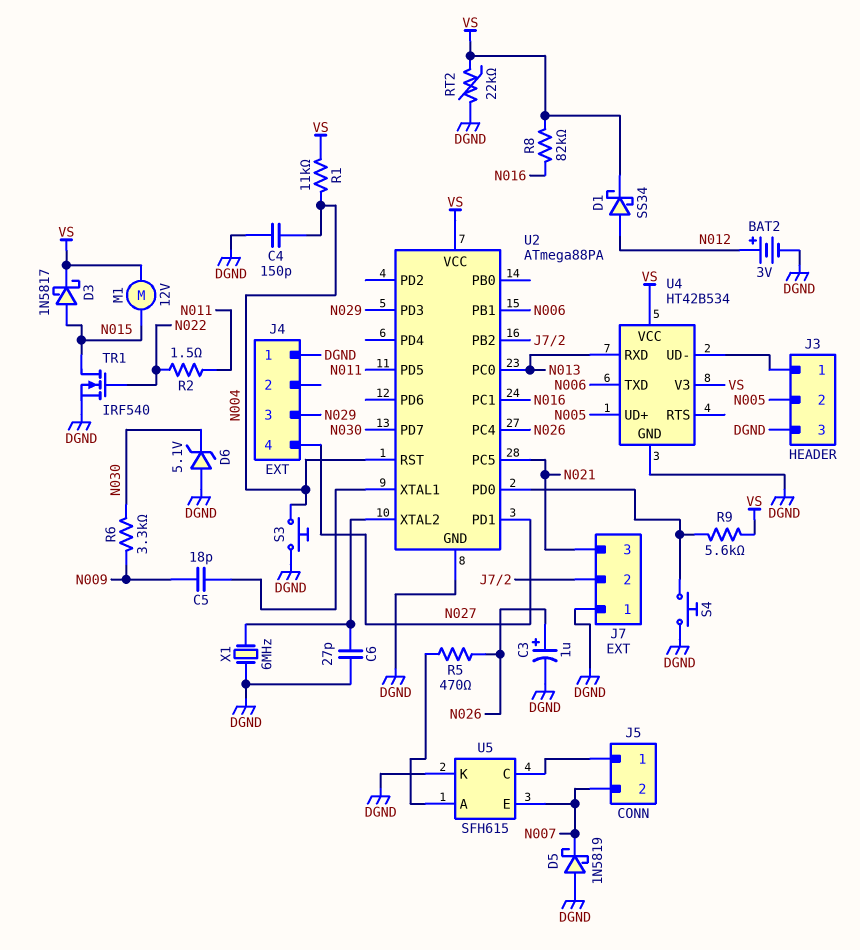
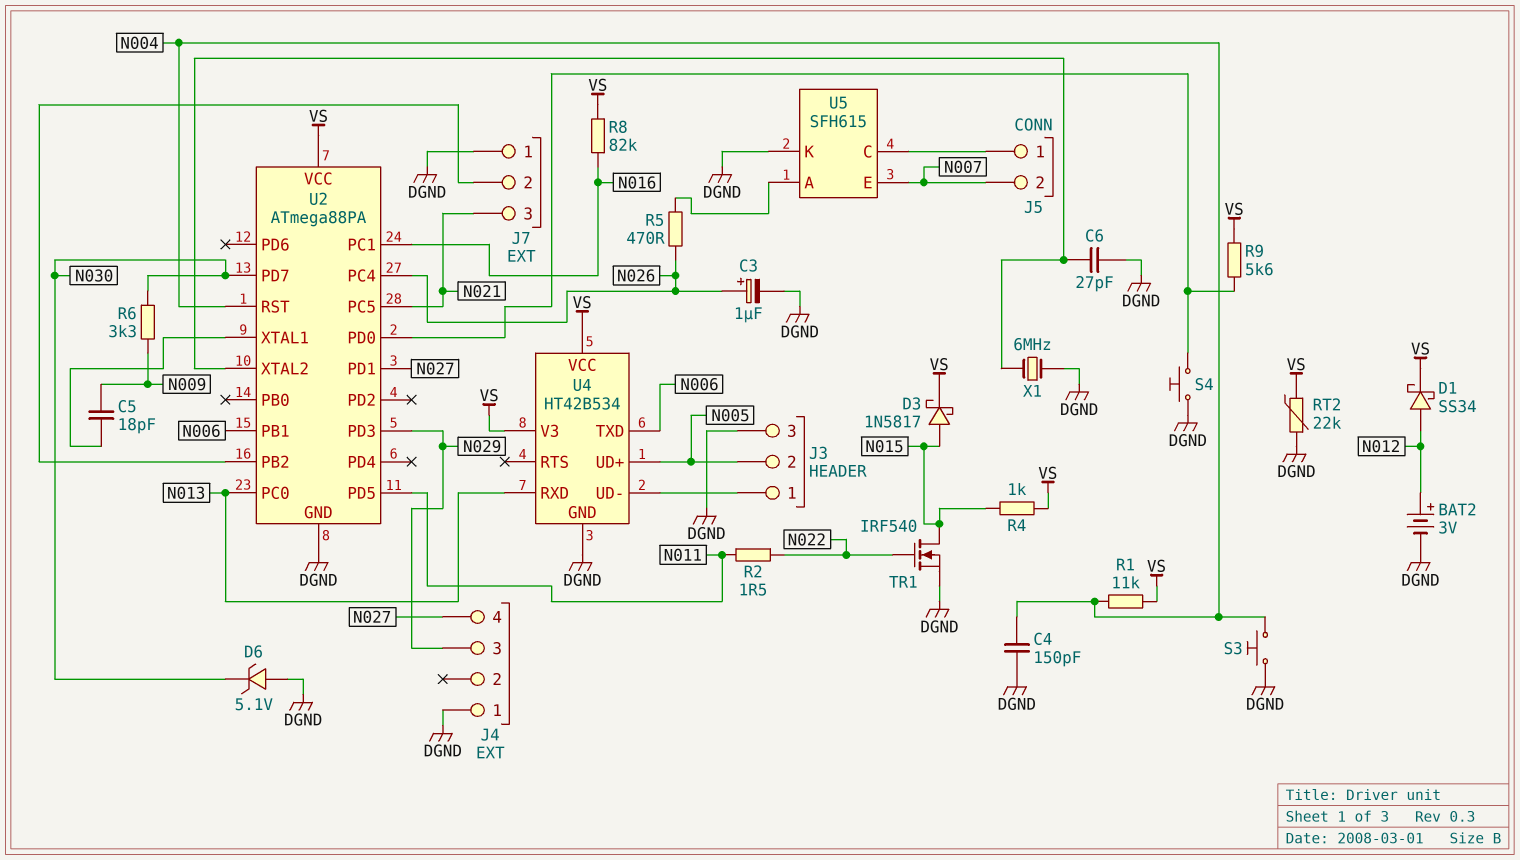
D5: schottky 1N5819 (A DGND, K N007) -> none
M1: motor 12V (N015, VS) -> none
R4: none -> 1k (N015, VS)

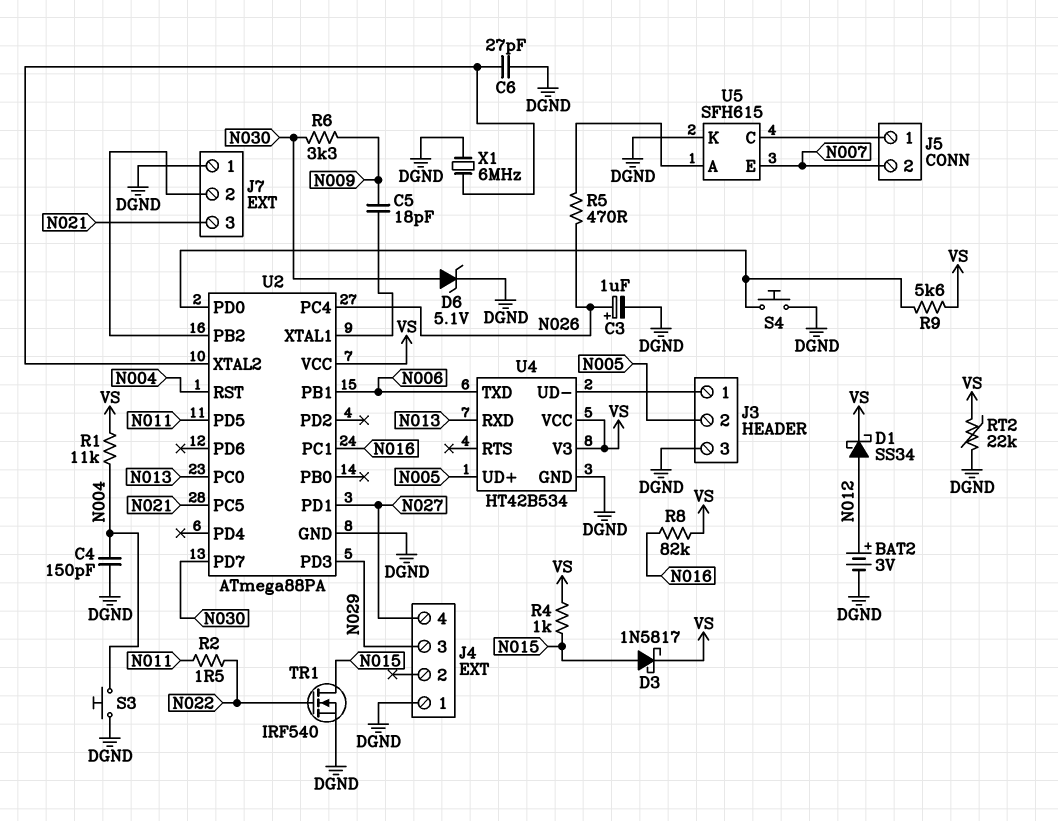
D6: zener 5.1V (A DGND, K N030) -> zener 5.1V (A N030, K DGND)

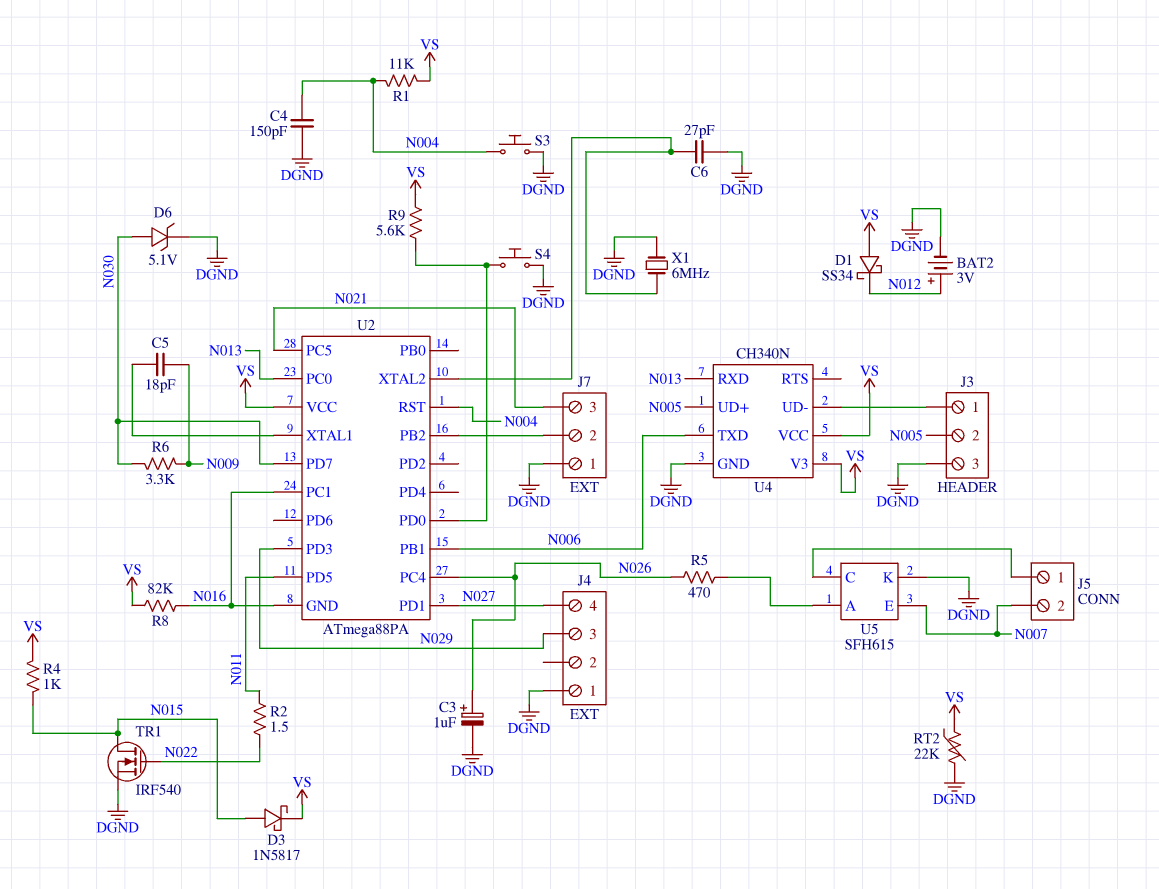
D1: schottky SS34 (A N012, K VS) -> schottky SS34 (A VS, K N012)
U2 pin GND: DGND -> N016
U4: HT42B534 -> CH340N

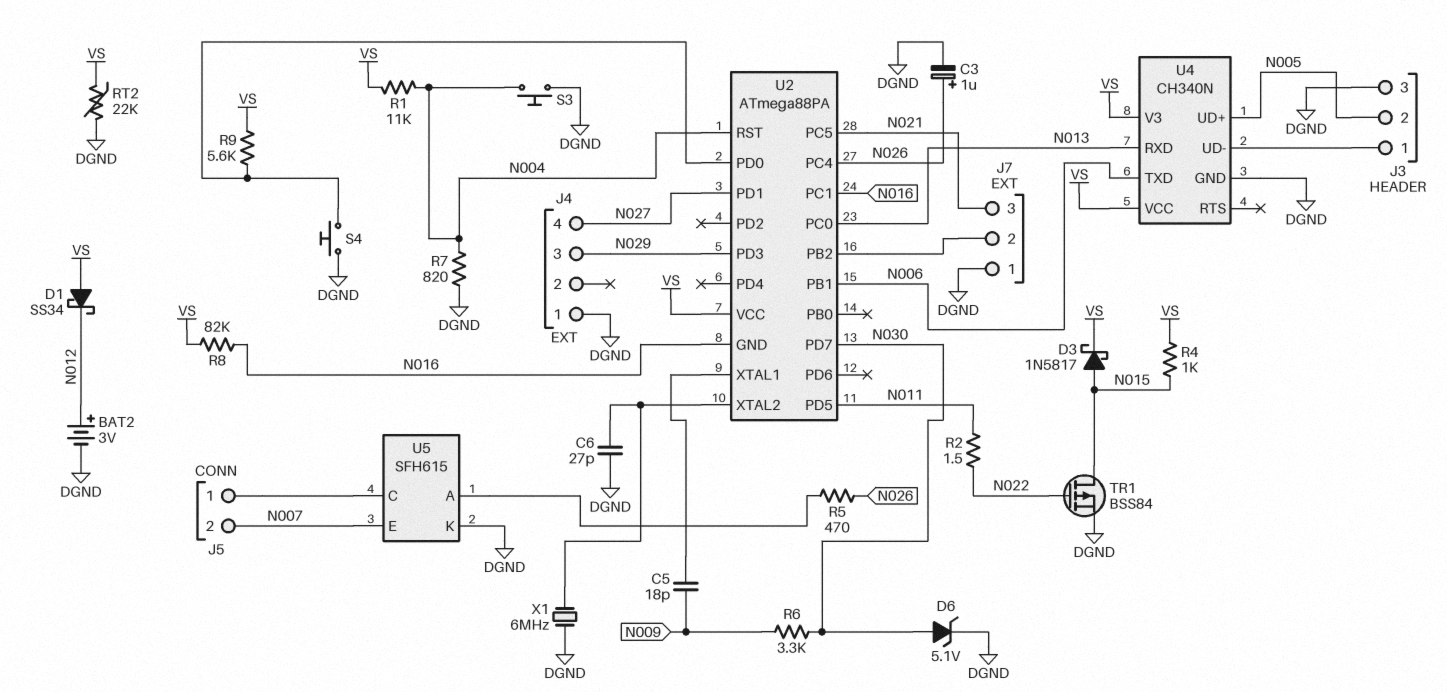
C4: 150pF (DGND, N004) -> none
R7: none -> 820 (DGND, N004)
TR1: NMOS IRF540 (G N022, D N015, S DGND) -> PMOS BSS84 (G N022, D N015, S DGND)

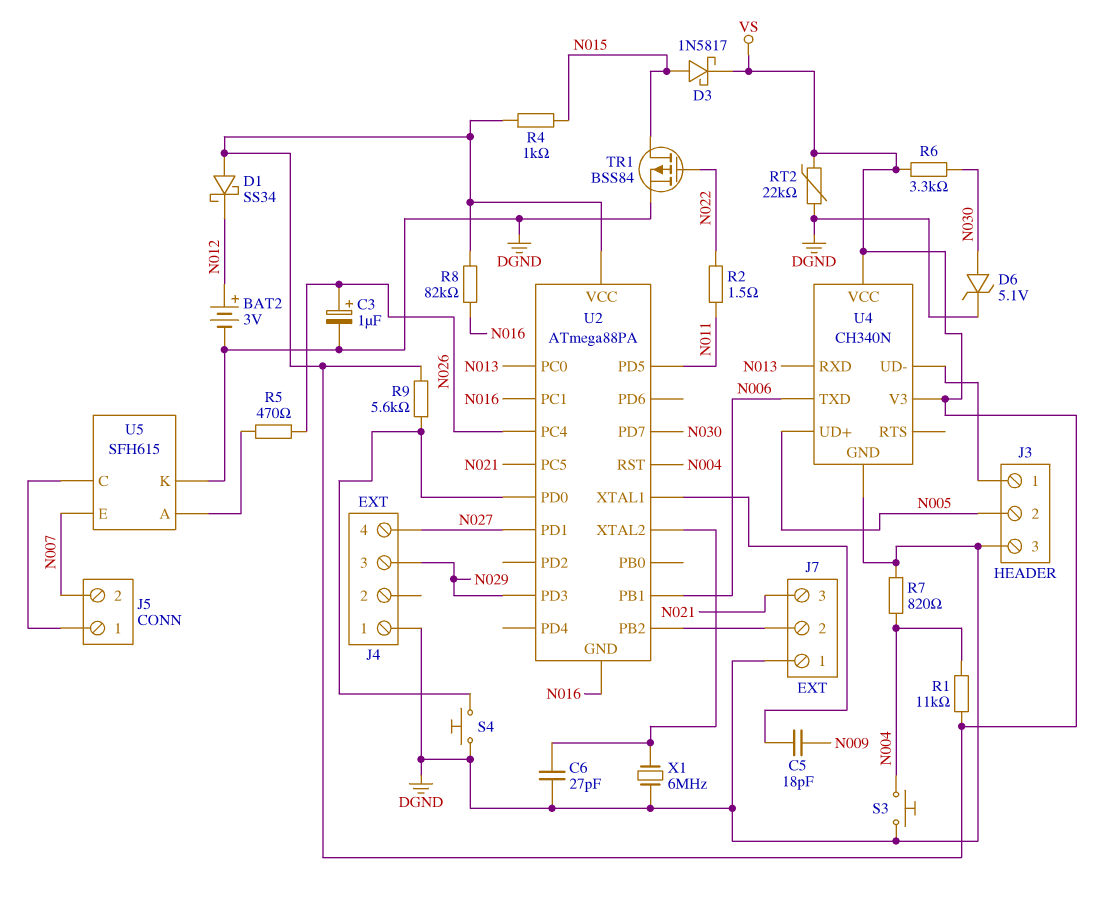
R6: 3.3k (N009, N030) -> 3.3k (N030, VS)

